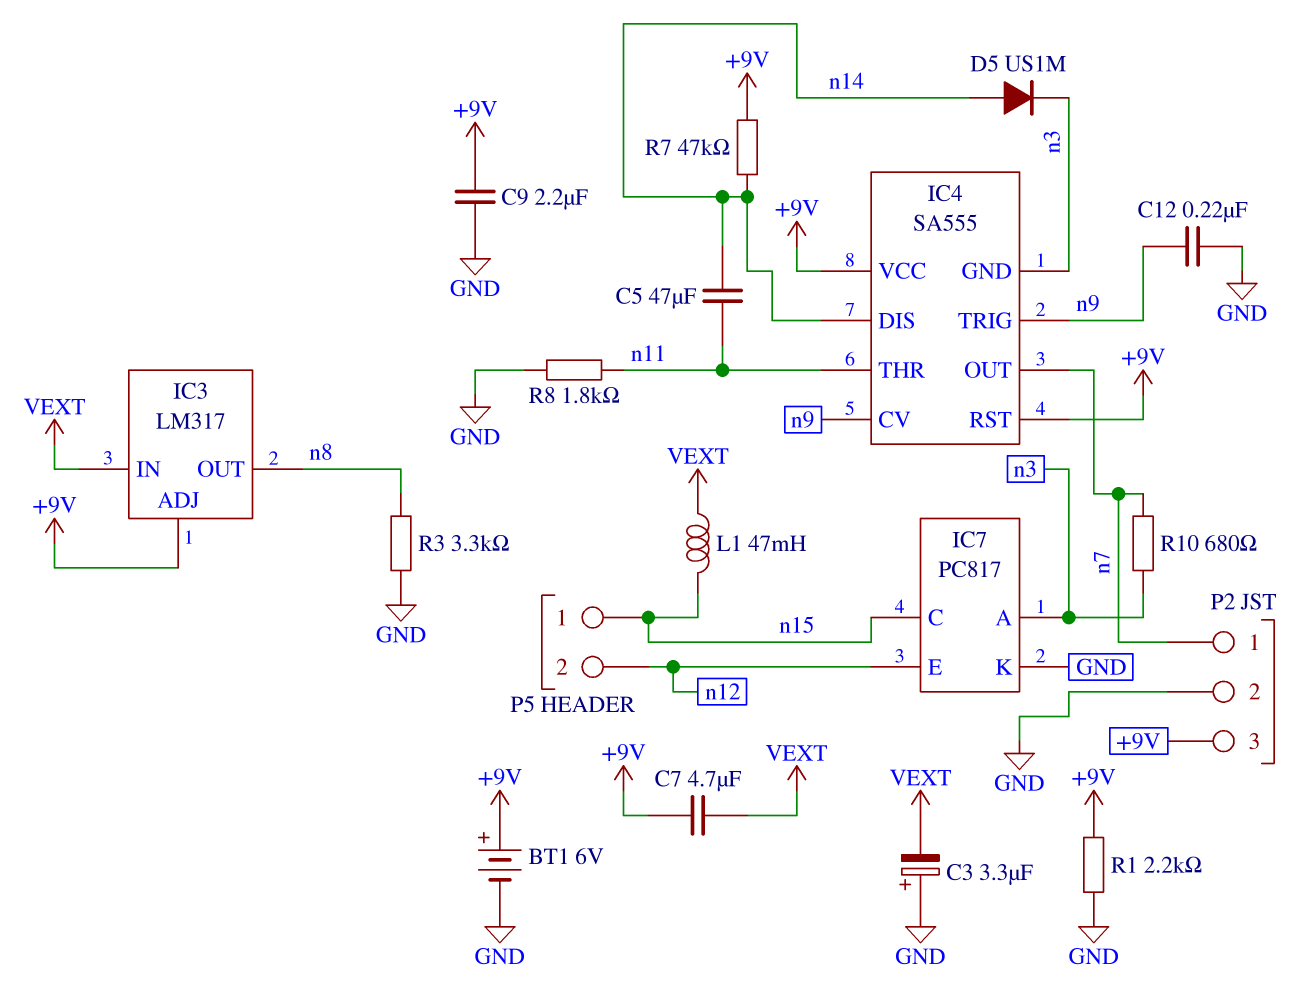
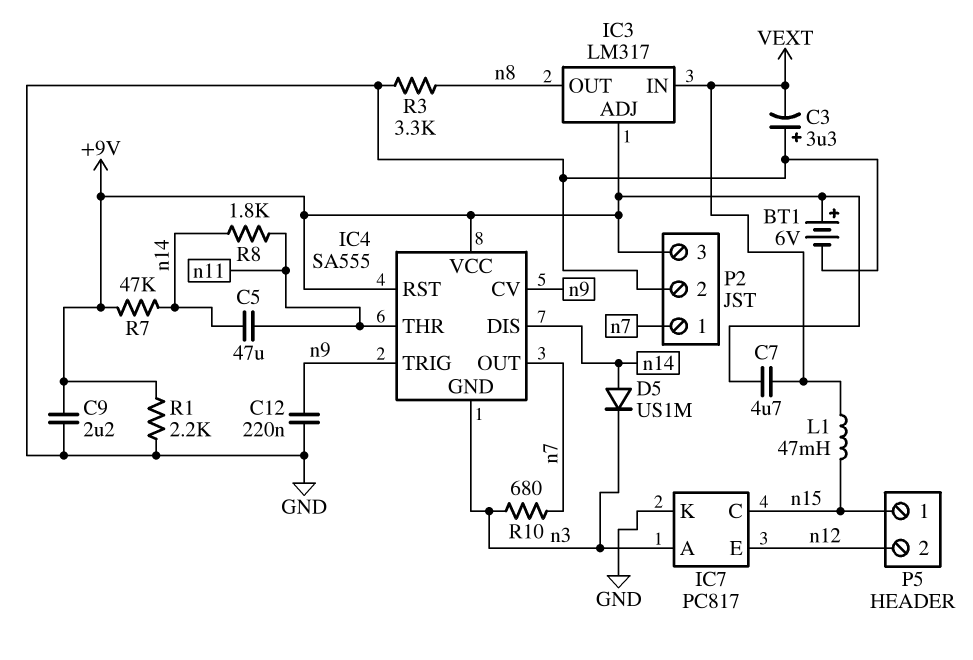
R8: 1.8k (GND, n11) -> 1.8k (n11, n14)

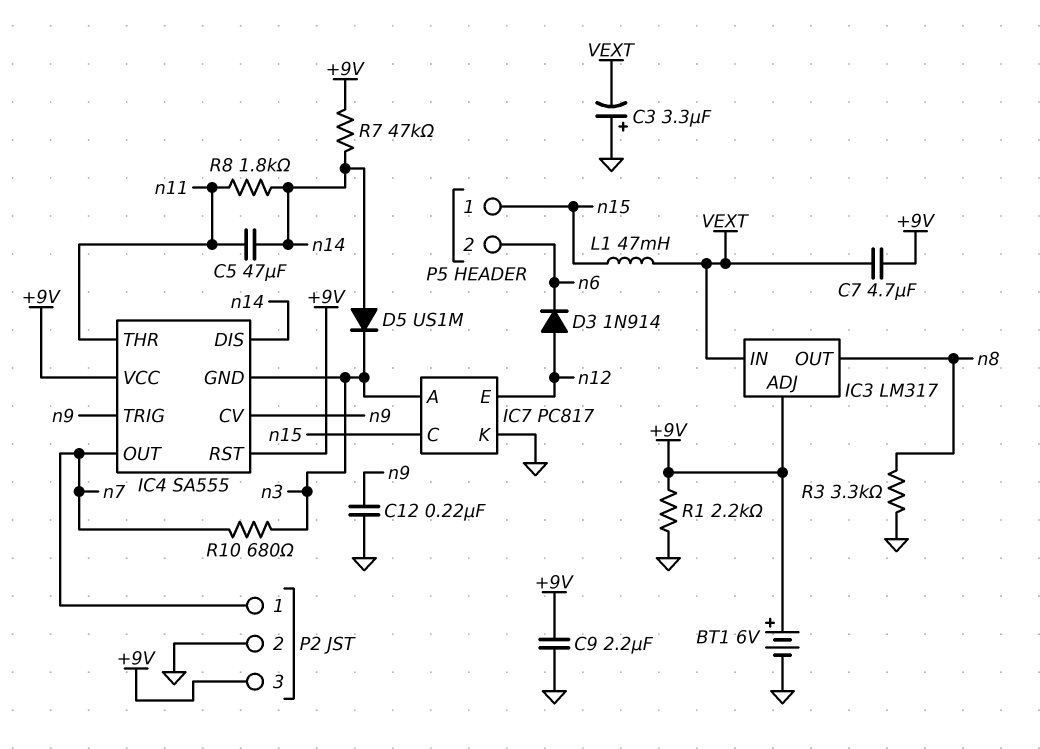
D3: none -> diode 1N914 (A n12, K n6)
P5 pin 2: n12 -> n6

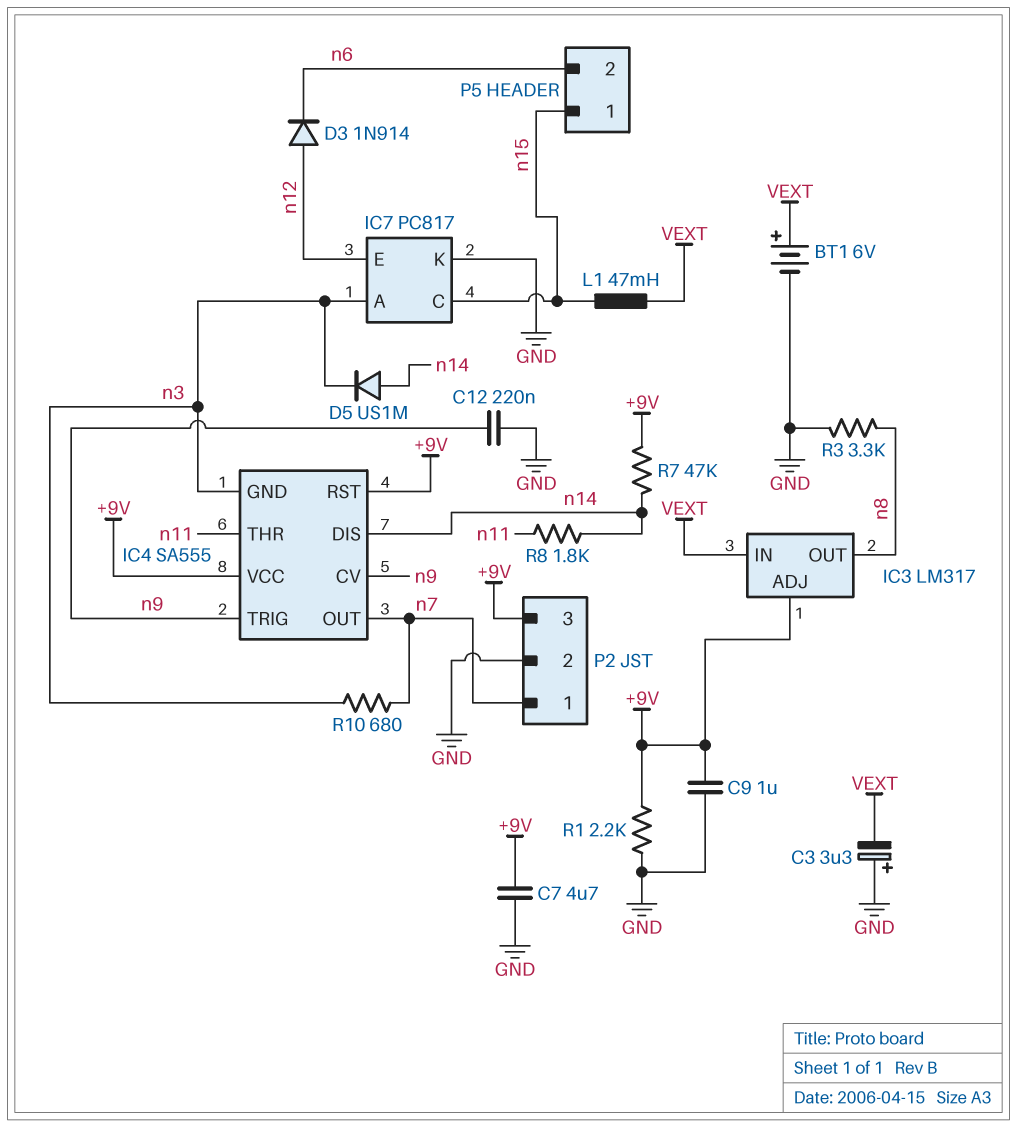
BT1: 6V (plus +9V, minus GND) -> 6V (plus VEXT, minus GND)
C5: 47uF (n11, n14) -> none
C7: 4.7uF (+9V, VEXT) -> 4.7uF (+9V, GND)
C9: 2.2uF (+9V, GND) -> 1uF (+9V, GND)

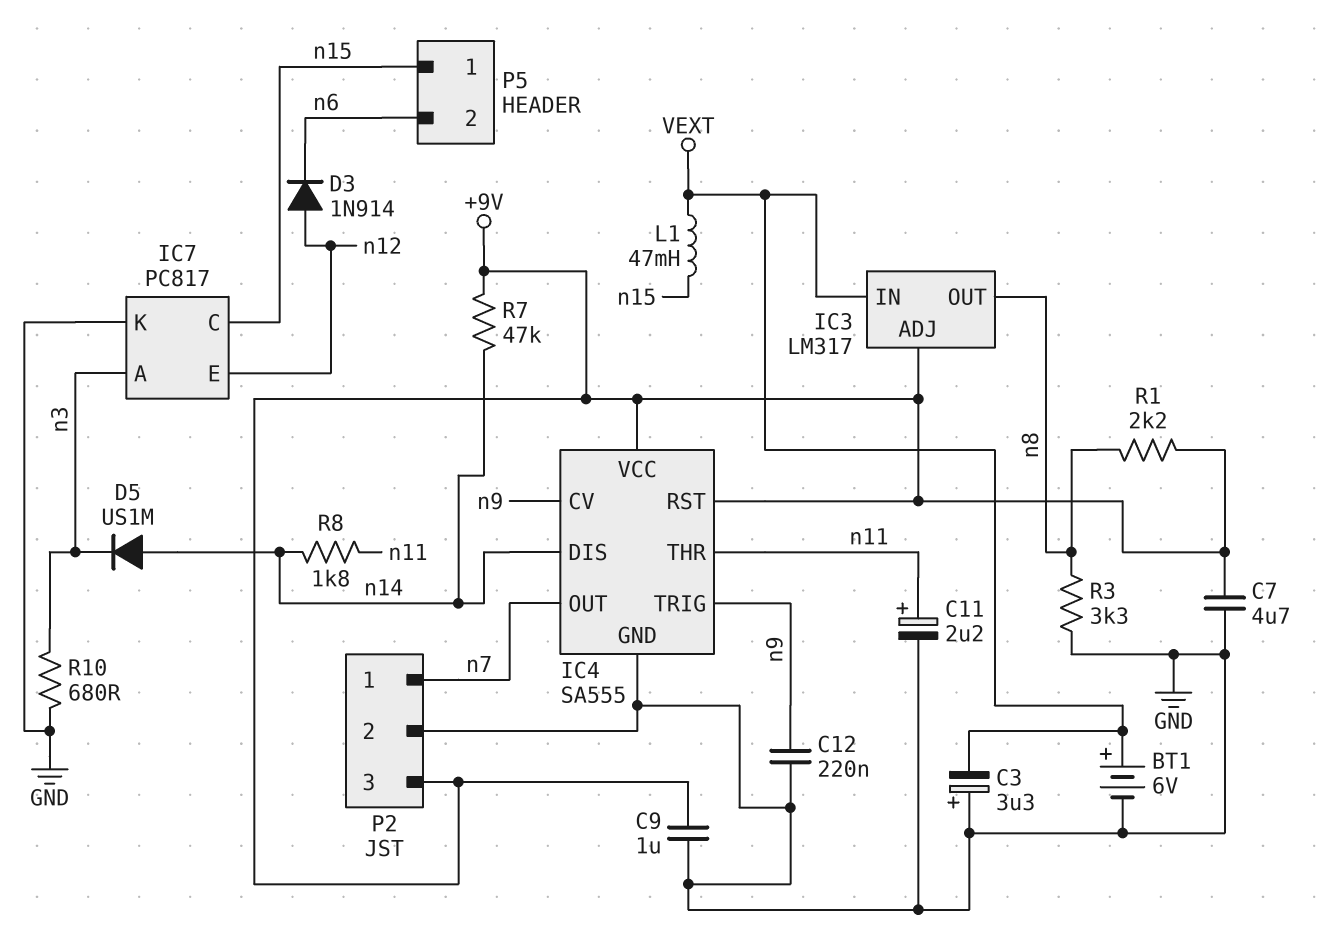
C11: none -> 2.2uF (plus n11, minus GND)
IC4 pin GND: n3 -> GND
R1: 2.2k (+9V, GND) -> 2.2k (+9V, n8)
R10: 680 (n3, n7) -> 680 (GND, n3)

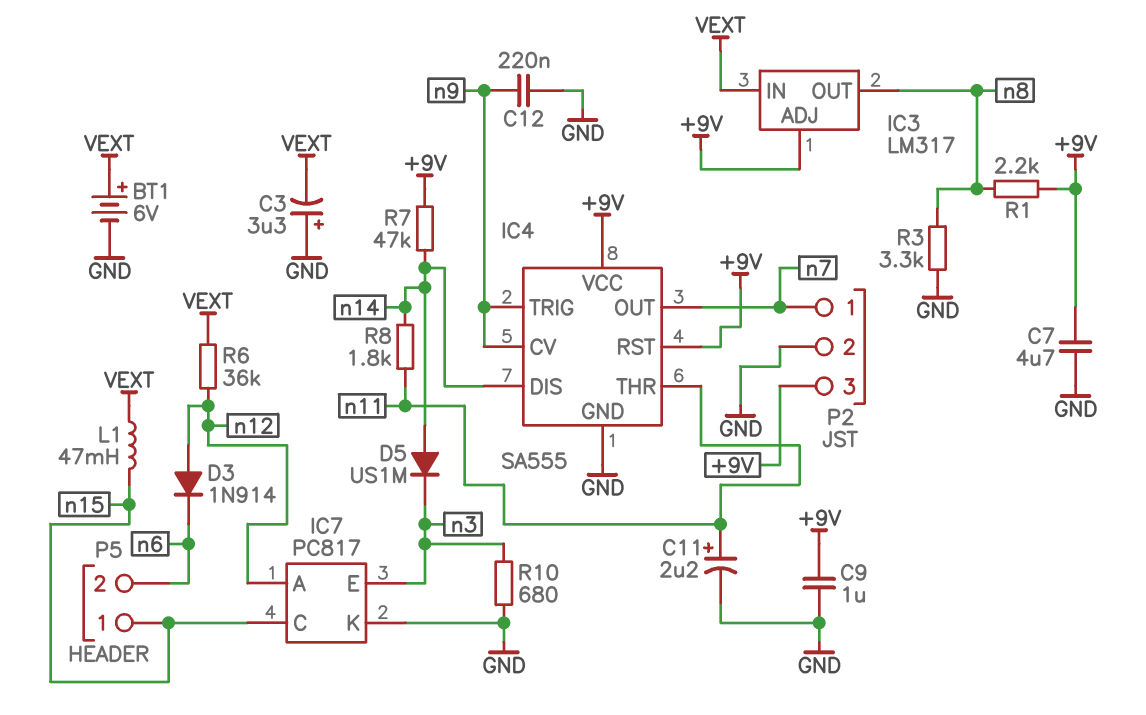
IC7 pin A: n3 -> n12
IC7 pin E: n12 -> n3
R6: none -> 36k (VEXT, n12)

